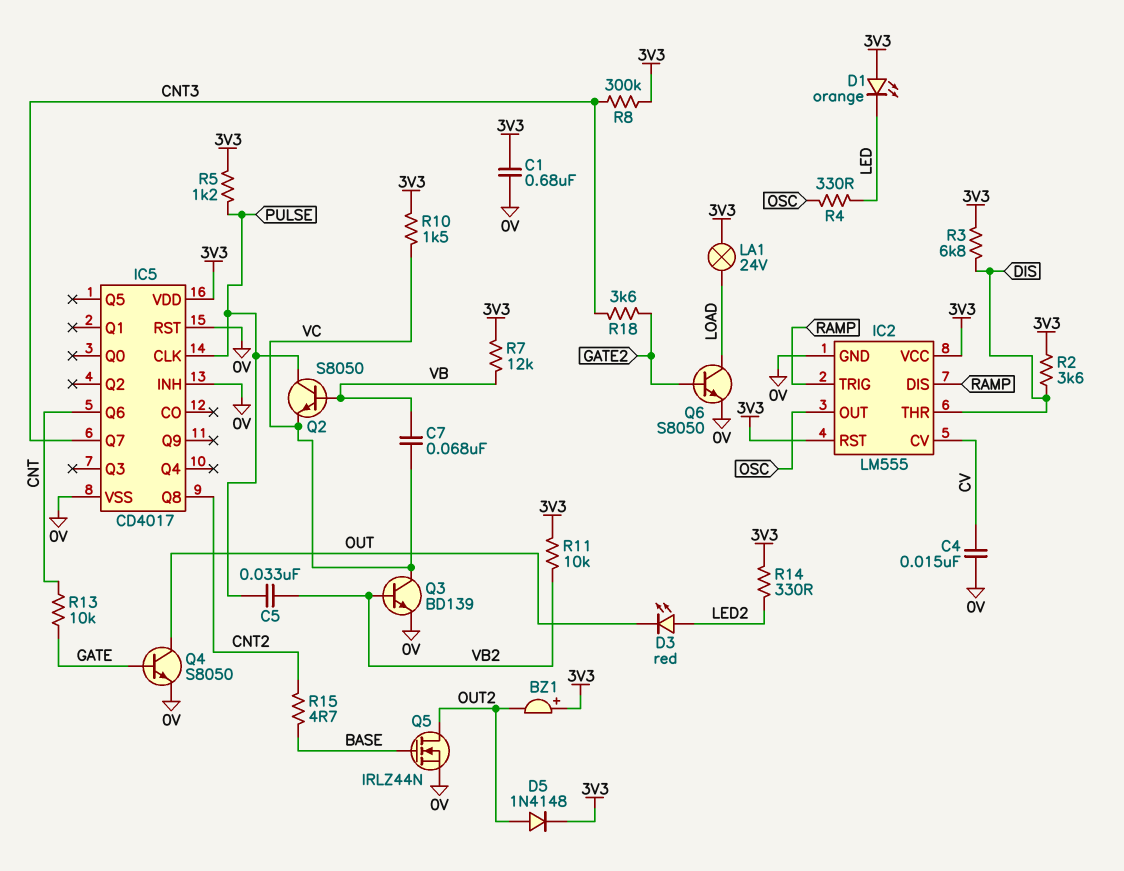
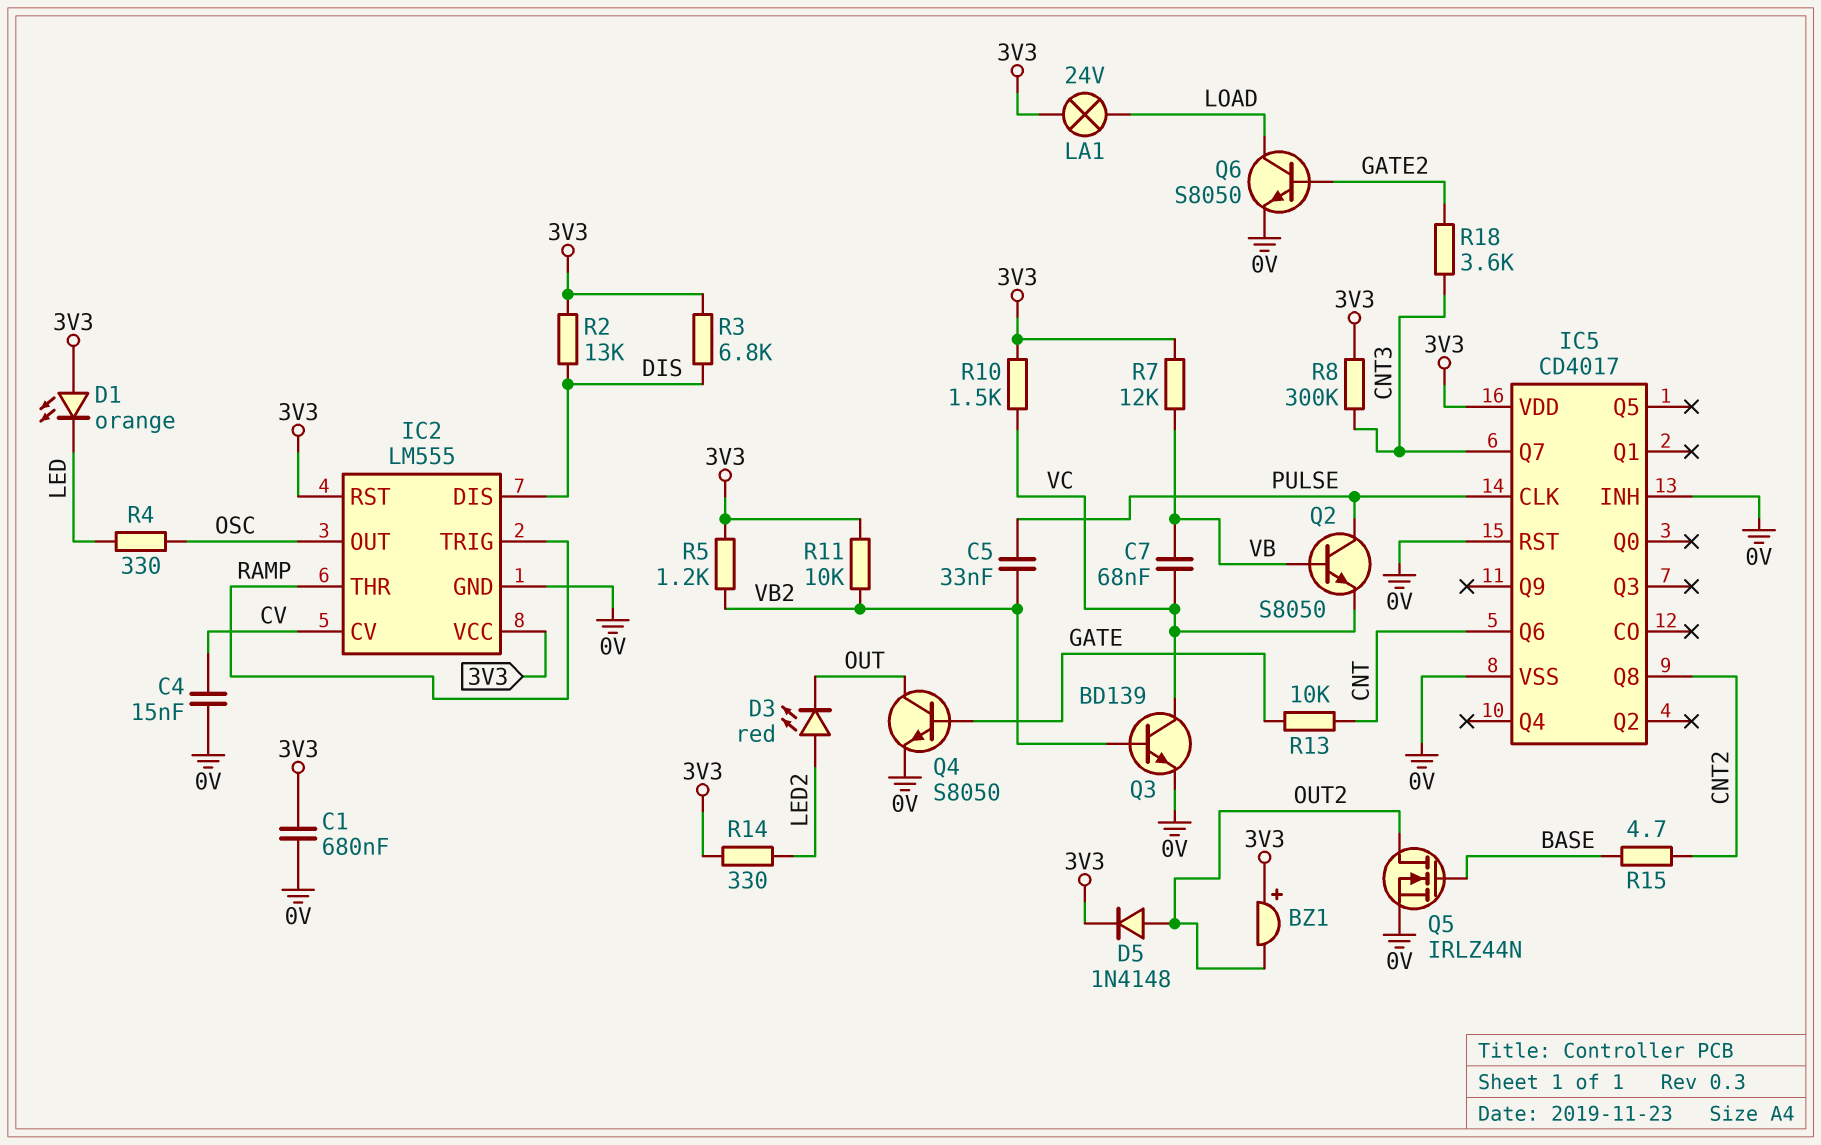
IC2 pin DIS: RAMP -> DIS
IC2 pin THR: DIS -> RAMP
R2: 3.6k (3V3, DIS) -> 13k (3V3, DIS)
R5: 1.2k (3V3, PULSE) -> 1.2k (3V3, VB2)

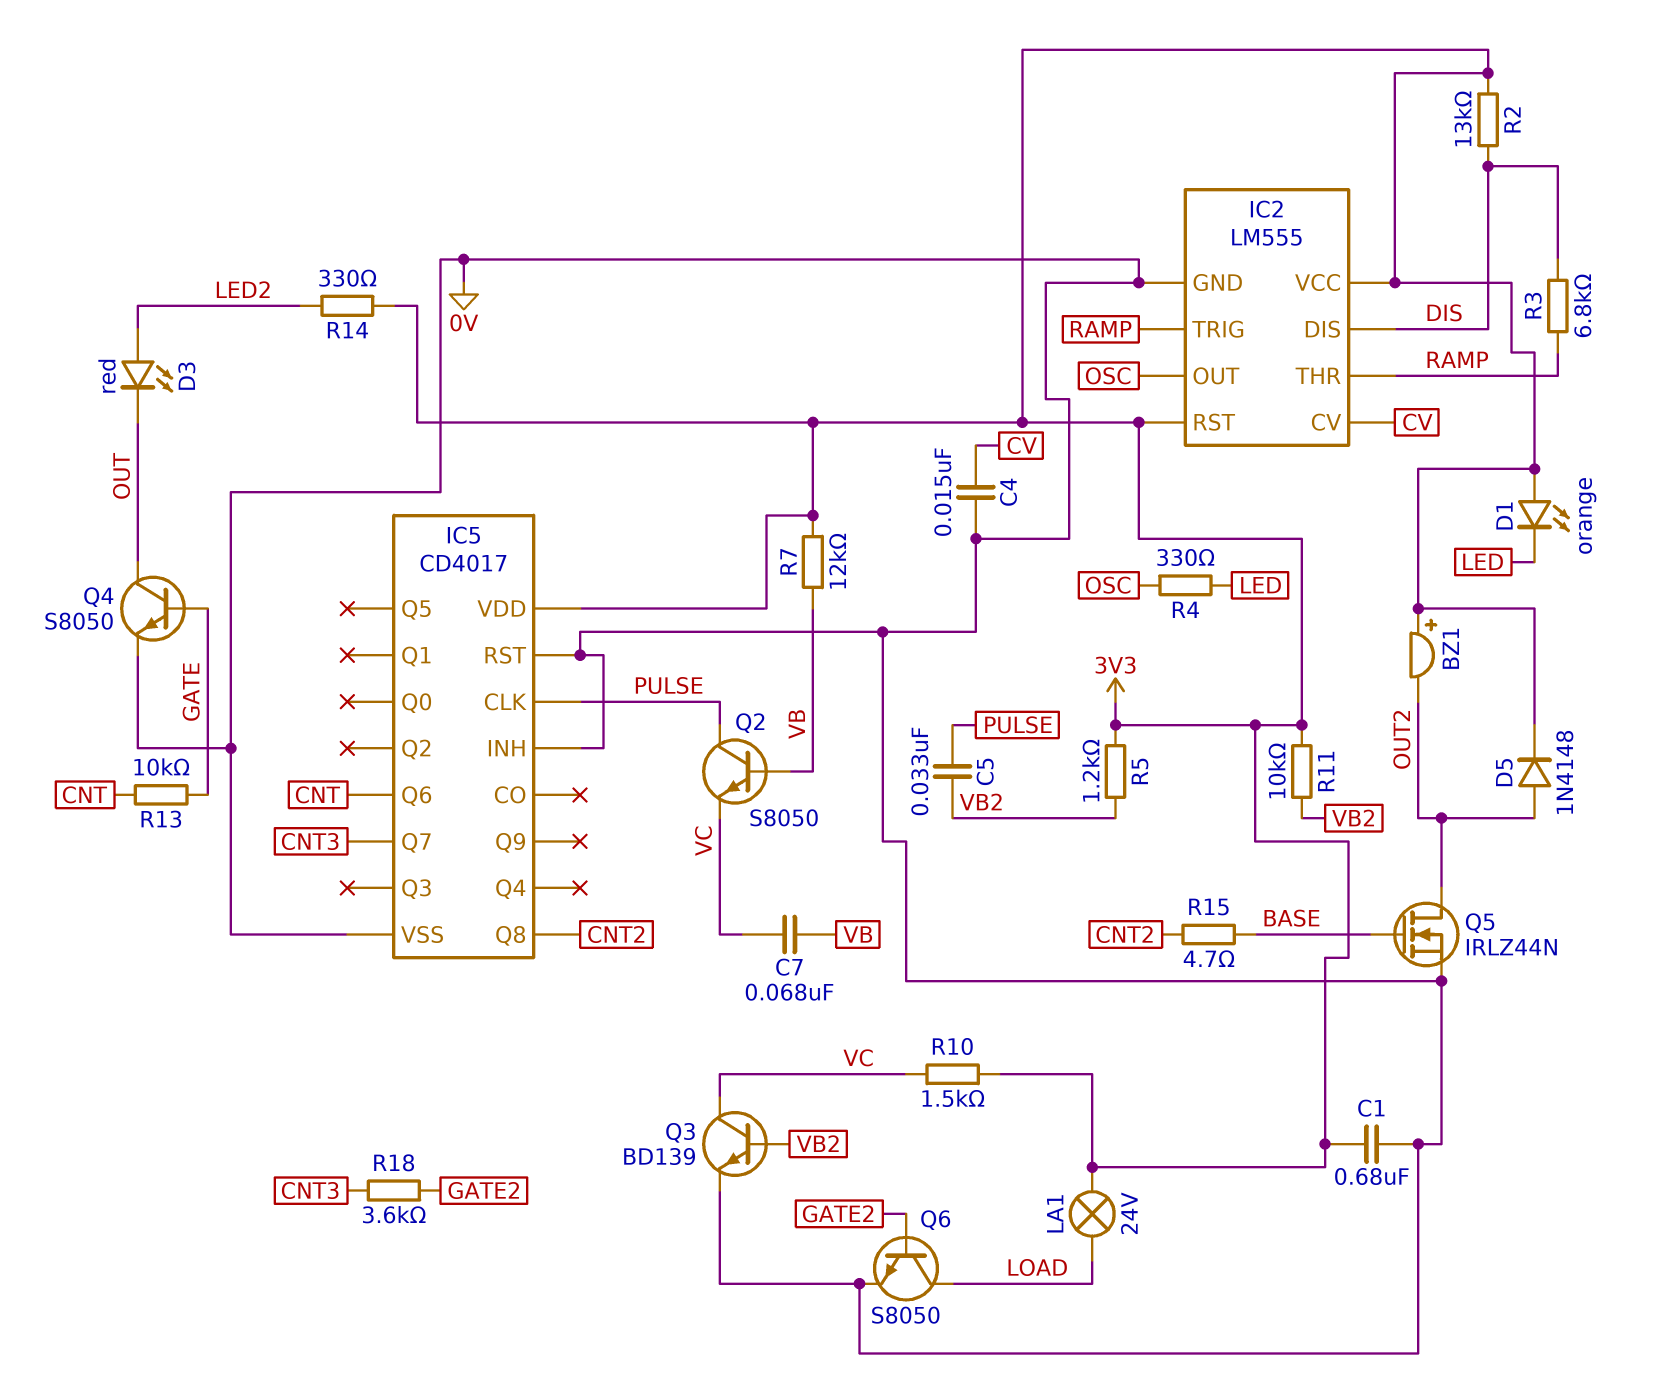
R3: 6.8k (3V3, DIS) -> 6.8k (DIS, RAMP)
R8: 300k (3V3, CNT3) -> none

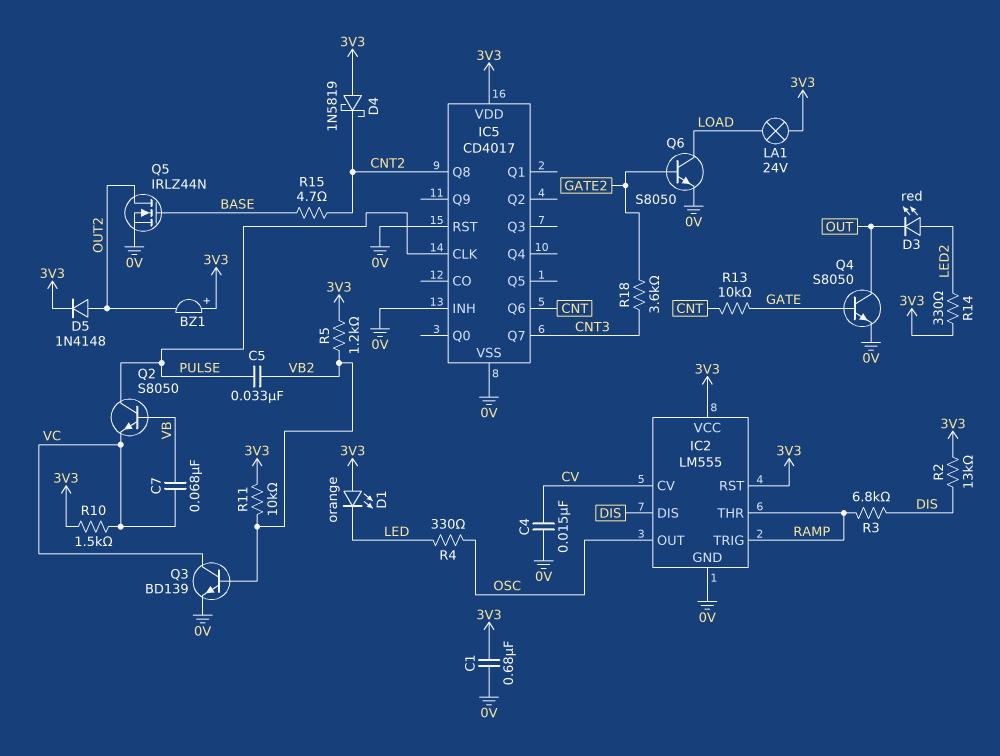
D4: none -> schottky 1N5819 (A 3V3, K CNT2)
R7: 12k (3V3, VB) -> none

